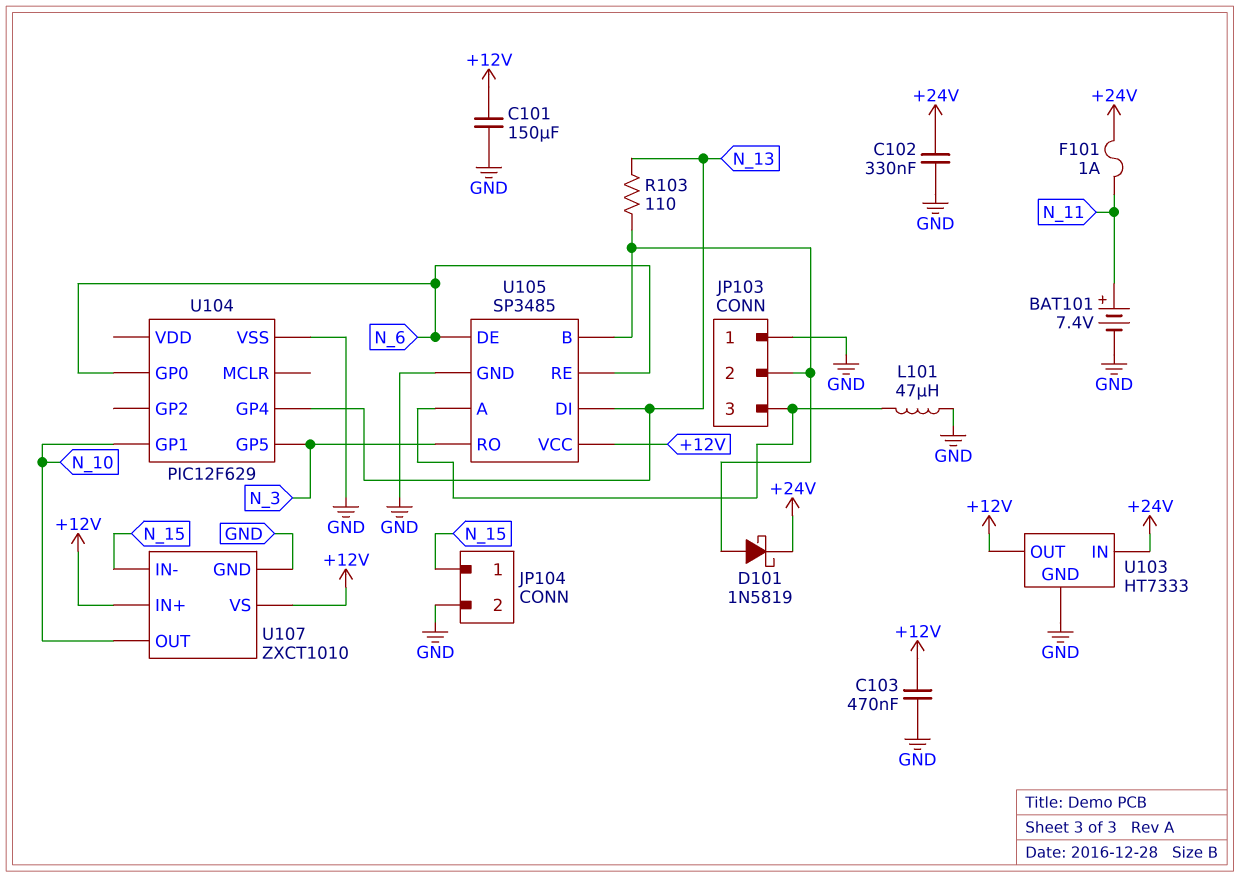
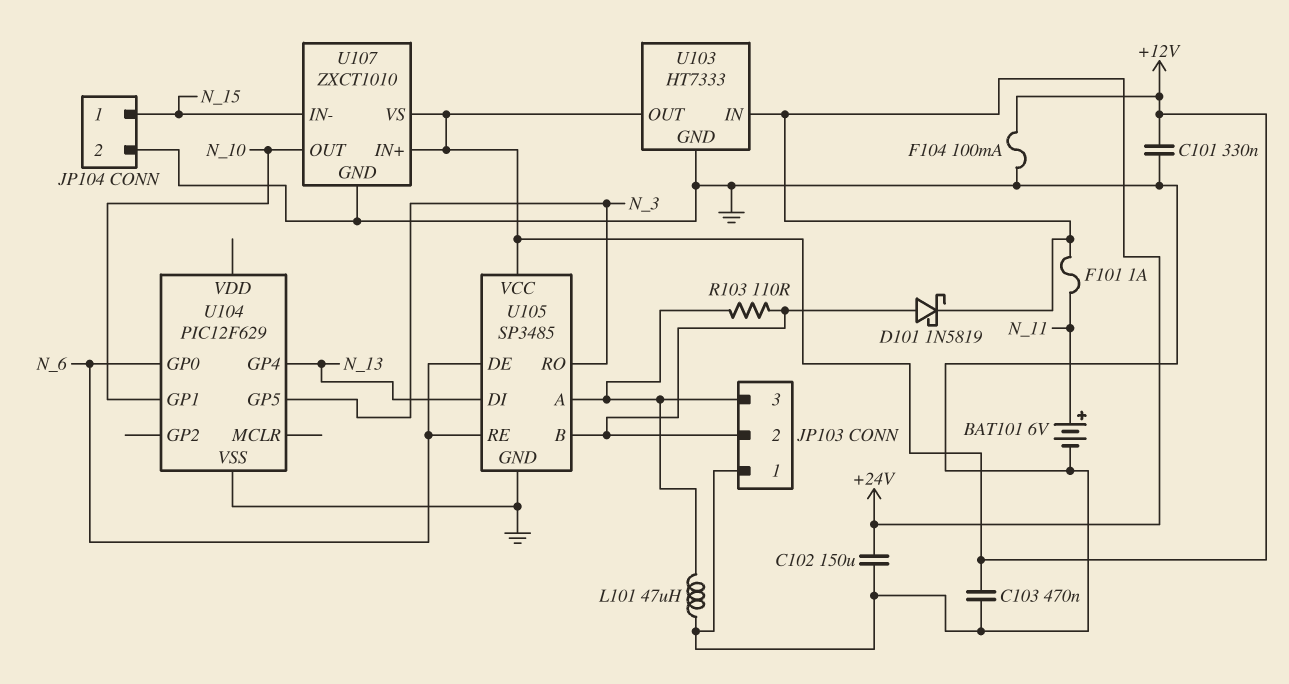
BAT101: 7.4V (plus N_11, minus GND) -> 6V (plus N_11, minus GND)
C101: 150uF (+12V, GND) -> 330nF (+12V, GND)
C102: 330nF (+24V, GND) -> 150uF (+24V, GND)
F104: none -> 100mA (+12V, GND)
R103: 110 (JP103/2, N_13) -> 110 (JP103/2, JP103/3)

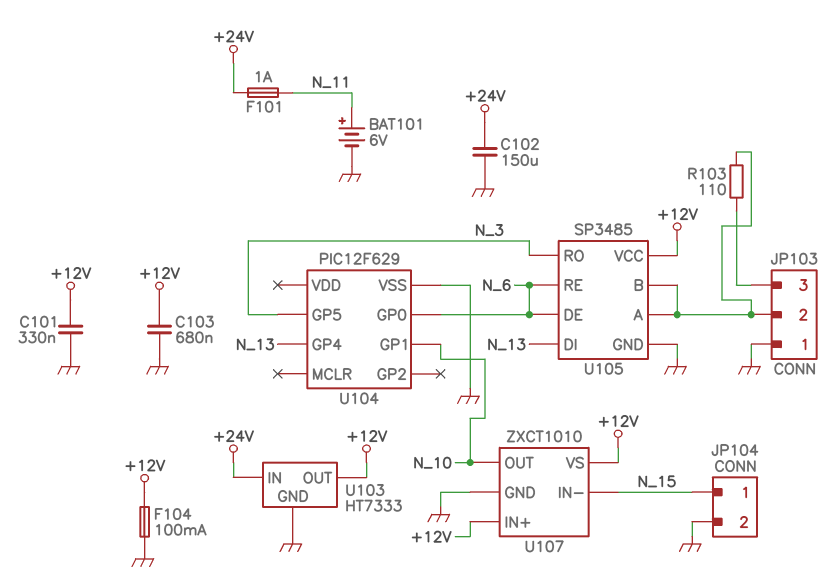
C103: 470nF (+12V, GND) -> 680nF (+12V, GND)
D101: schottky 1N5819 (A JP103/2, K +24V) -> none
L101: 47uH (GND, JP103/3) -> none
U105 pin A: JP103/3 -> JP103/2

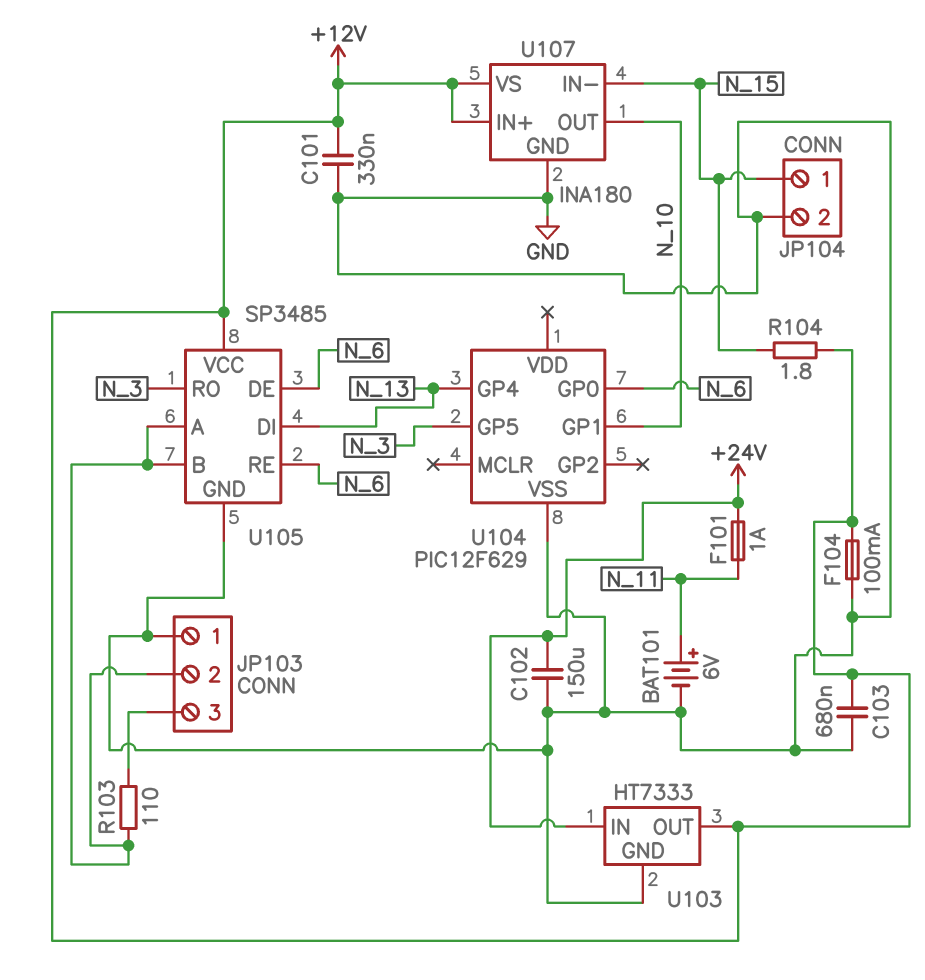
R104: none -> 1.8 (+12V, N_15)
U107: ZXCT1010 -> INA180

